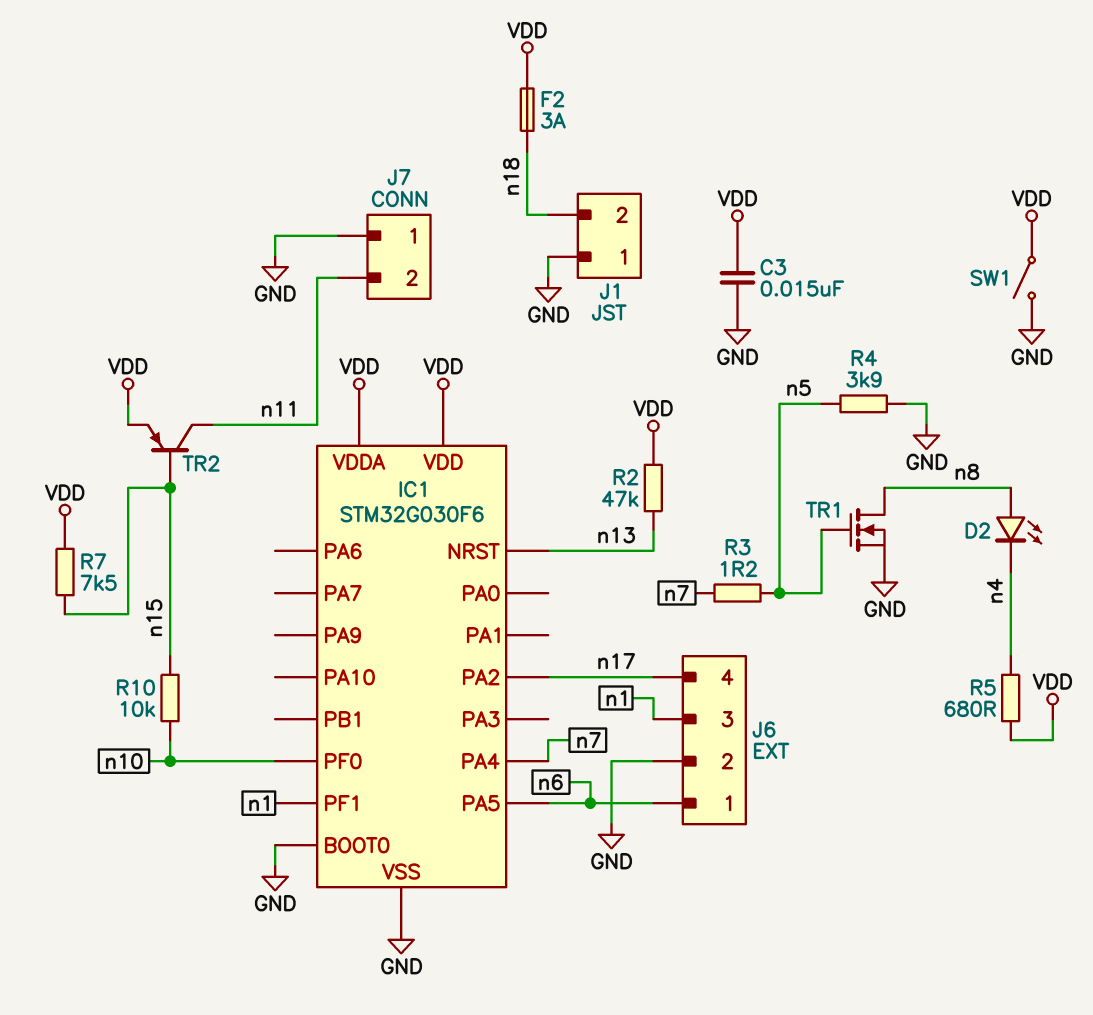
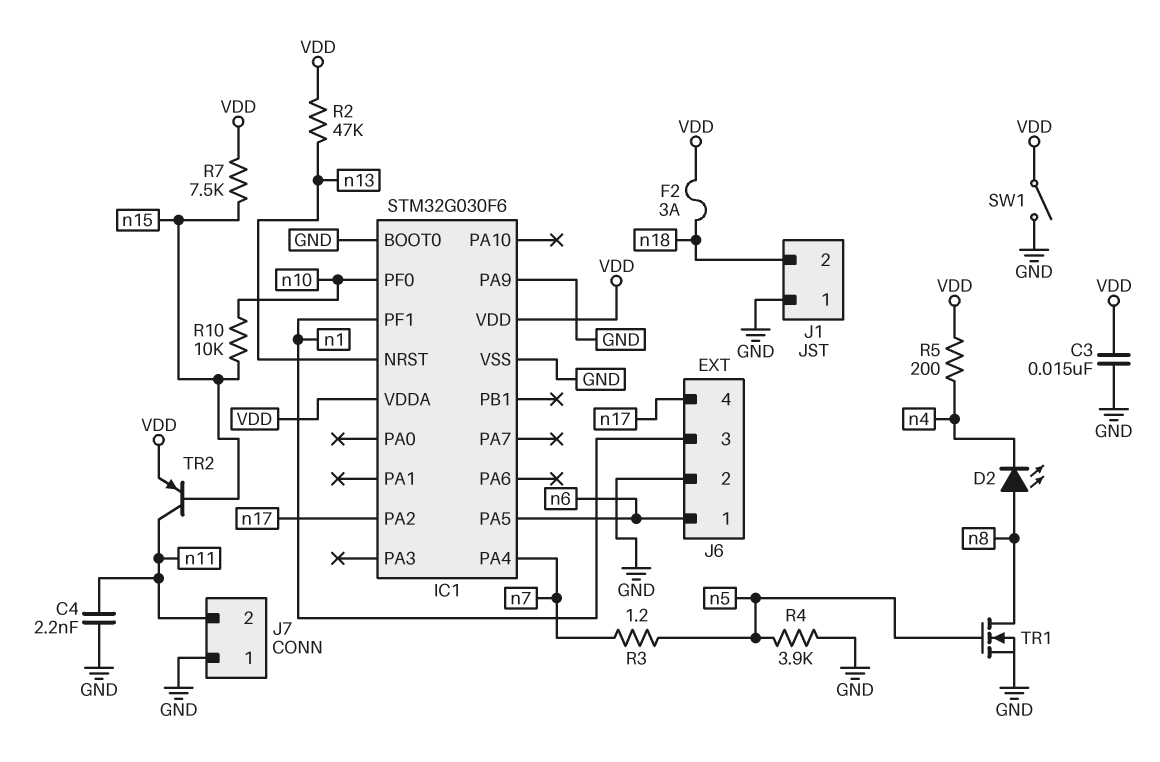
C4: none -> 2.2nF (GND, n11)
IC1 pin PA9: none -> GND
R5: 680 (VDD, n4) -> 200 (VDD, n4)

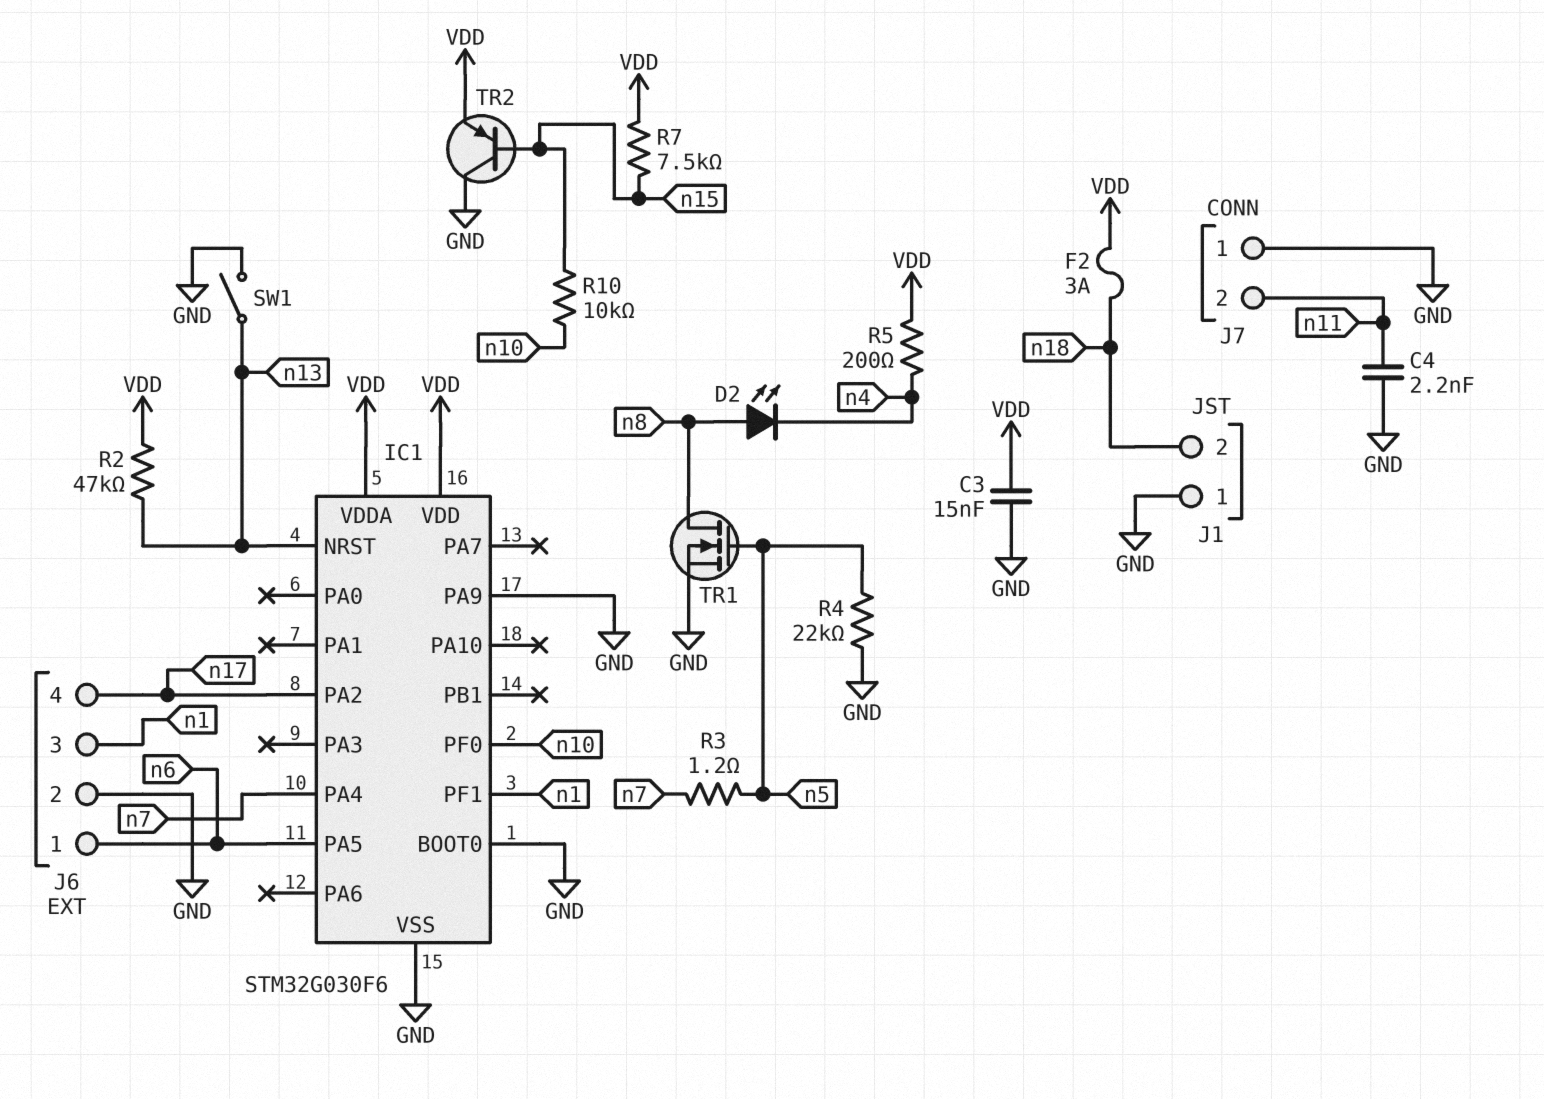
R4: 3.9k (GND, n5) -> 22k (GND, n5)
SW1: switch (GND, VDD) -> switch (GND, n13)
TR2: PNP (B n15, C n11, E VDD) -> PNP (B n15, C GND, E VDD)

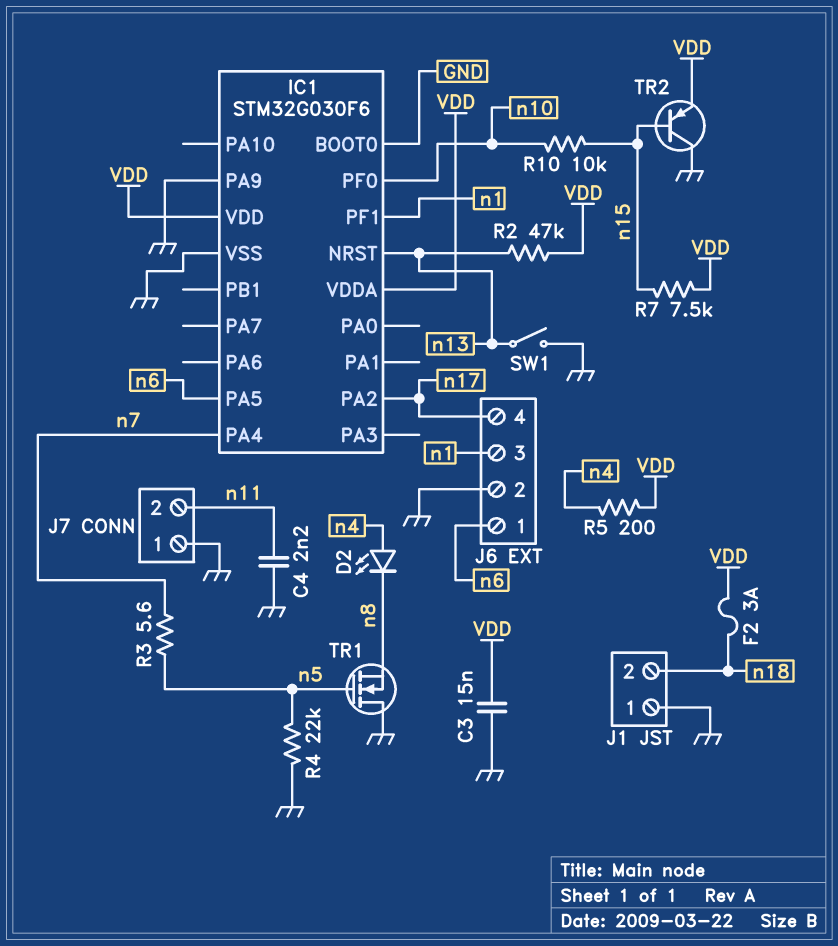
D2: LED (A n8, K n4) -> LED (A n4, K n8)
R3: 1.2 (n5, n7) -> 5.6 (n5, n7)
TR1: NMOS (G n5, D n8, S GND) -> NMOS (G n5, D GND, S n8)

